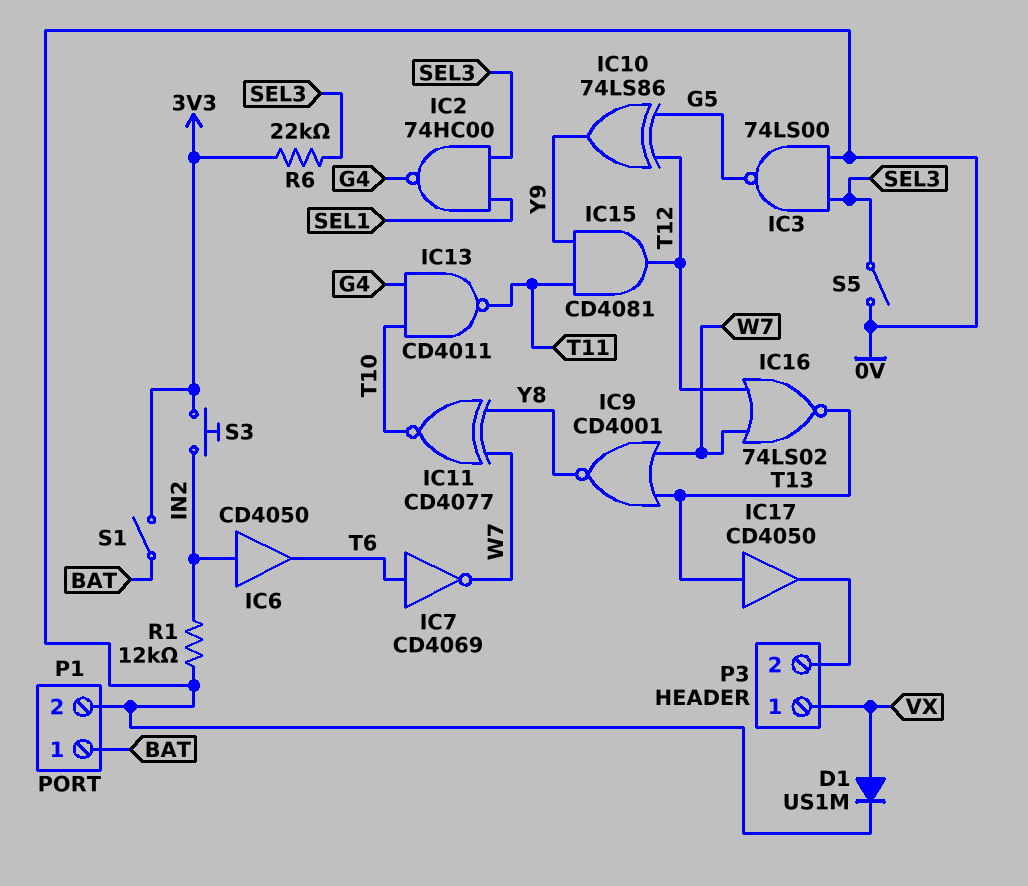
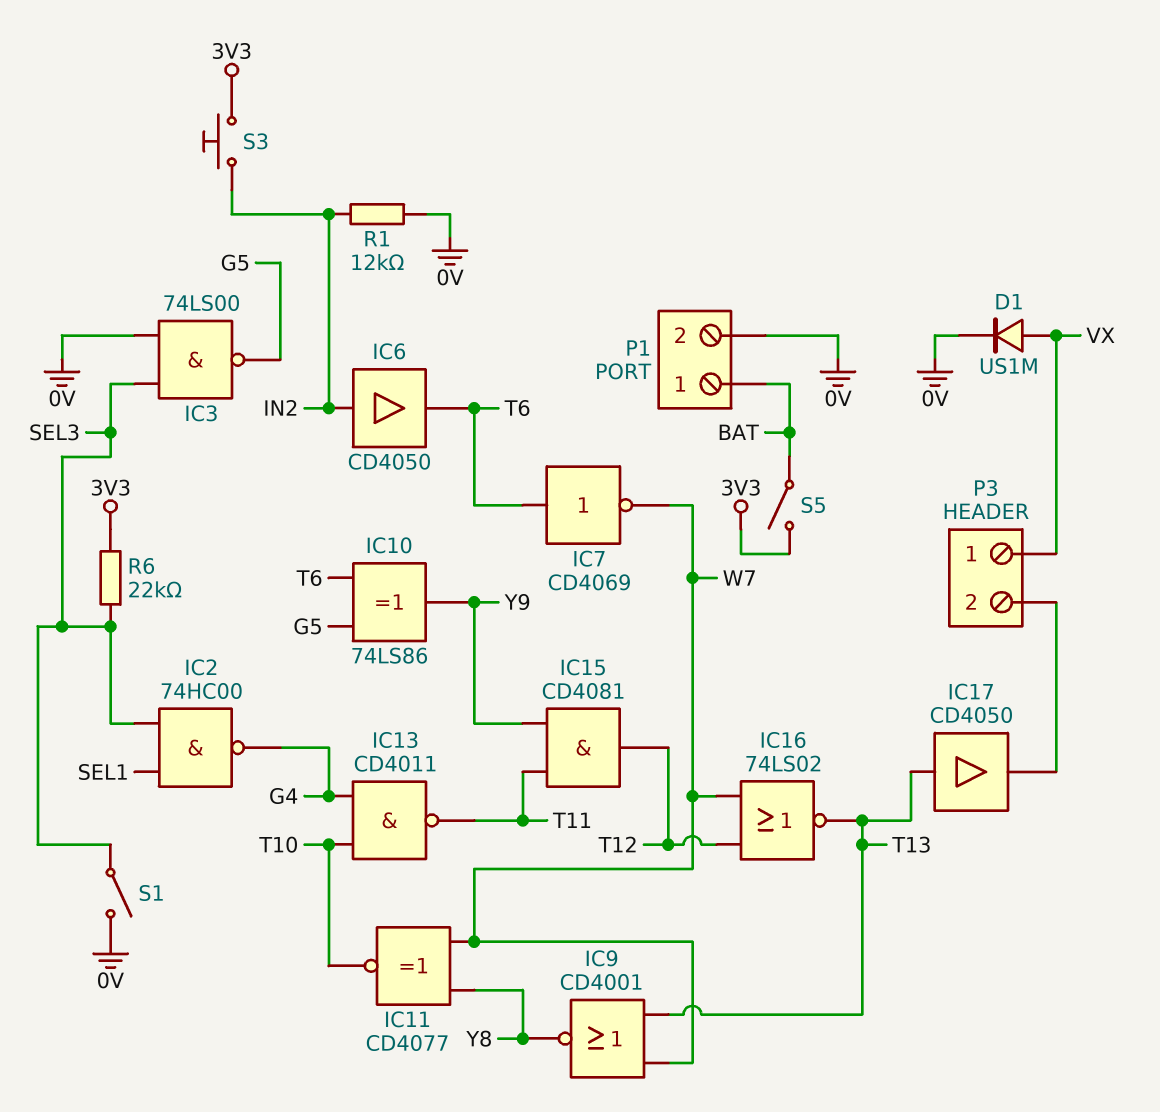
IC10: XOR 74LS86 (in G5, in T12, out Y9) -> XOR 74LS86 (in G5, in T6, out Y9)
S1: switch (3V3, BAT) -> switch (0V, SEL3)
S5: switch (0V, SEL3) -> switch (3V3, BAT)

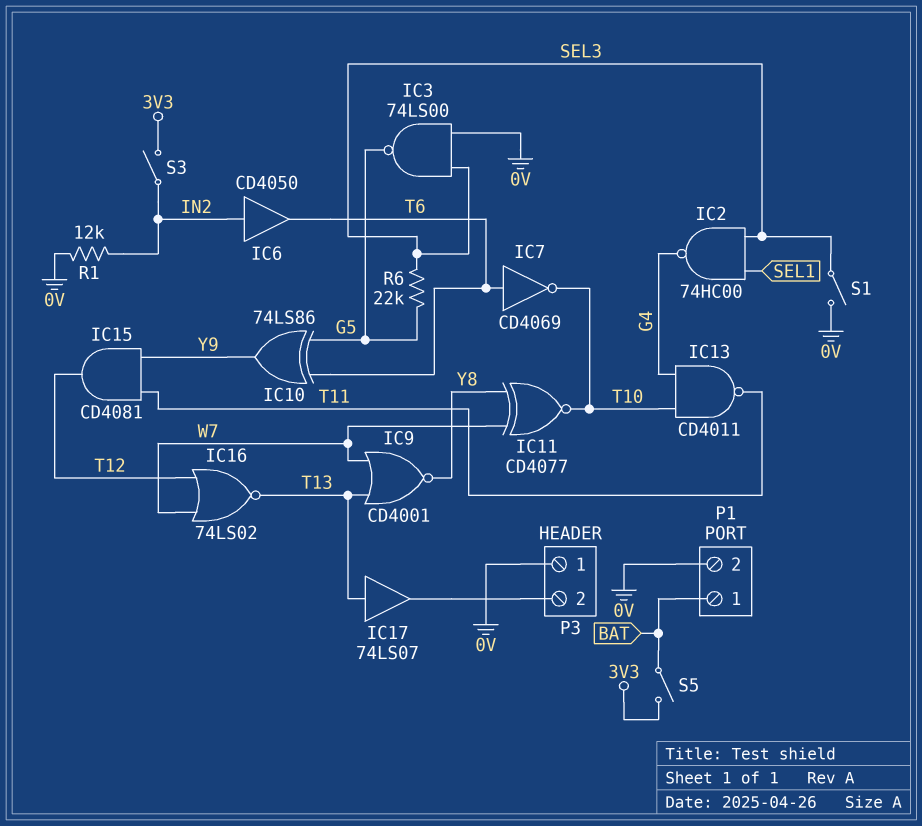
D1: diode US1M (A VX, K 0V) -> none
IC7: NOT CD4069 (in T6, out W7) -> NOT CD4069 (in T6, out T10)
IC17: buffer CD4050 (in T13, out P3/2) -> buffer 74LS07 (in T13, out P3/2)
P3 pin 1: VX -> 0V
R6: 22k (3V3, SEL3) -> 22k (G5, SEL3)
S3: button (3V3, IN2) -> switch (3V3, IN2)

